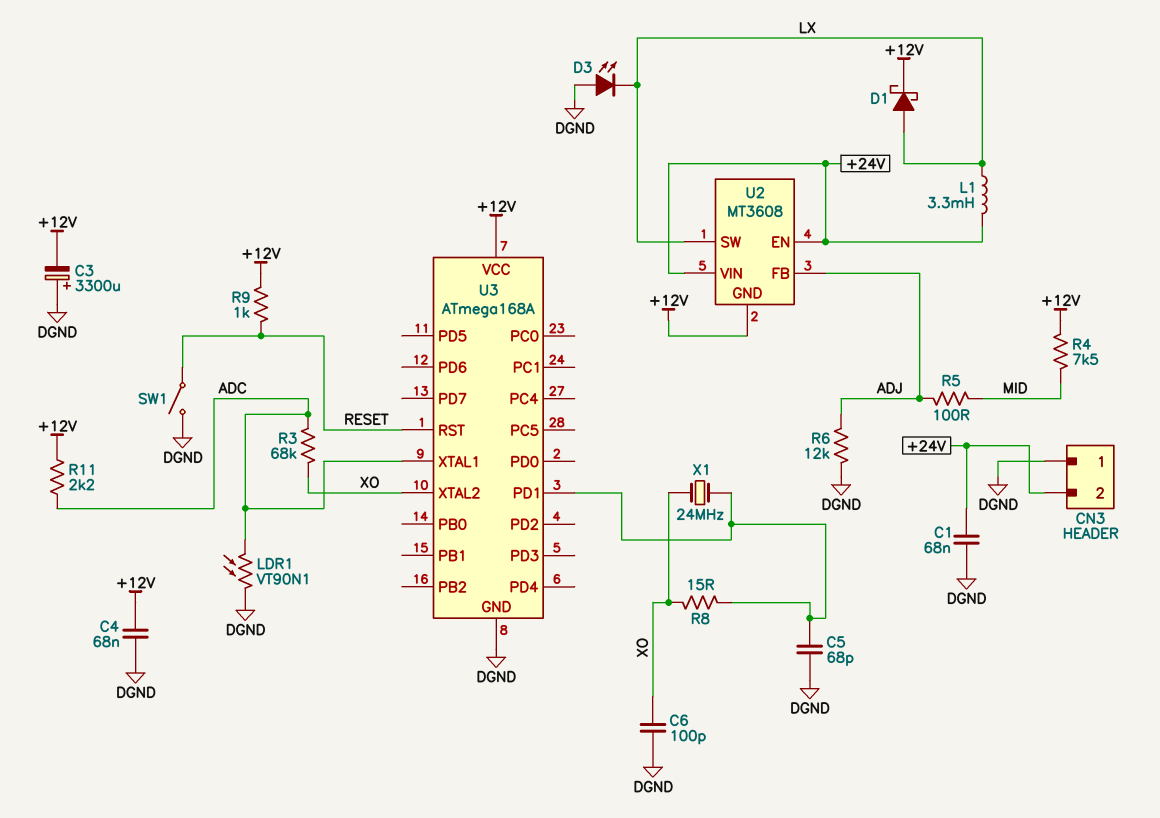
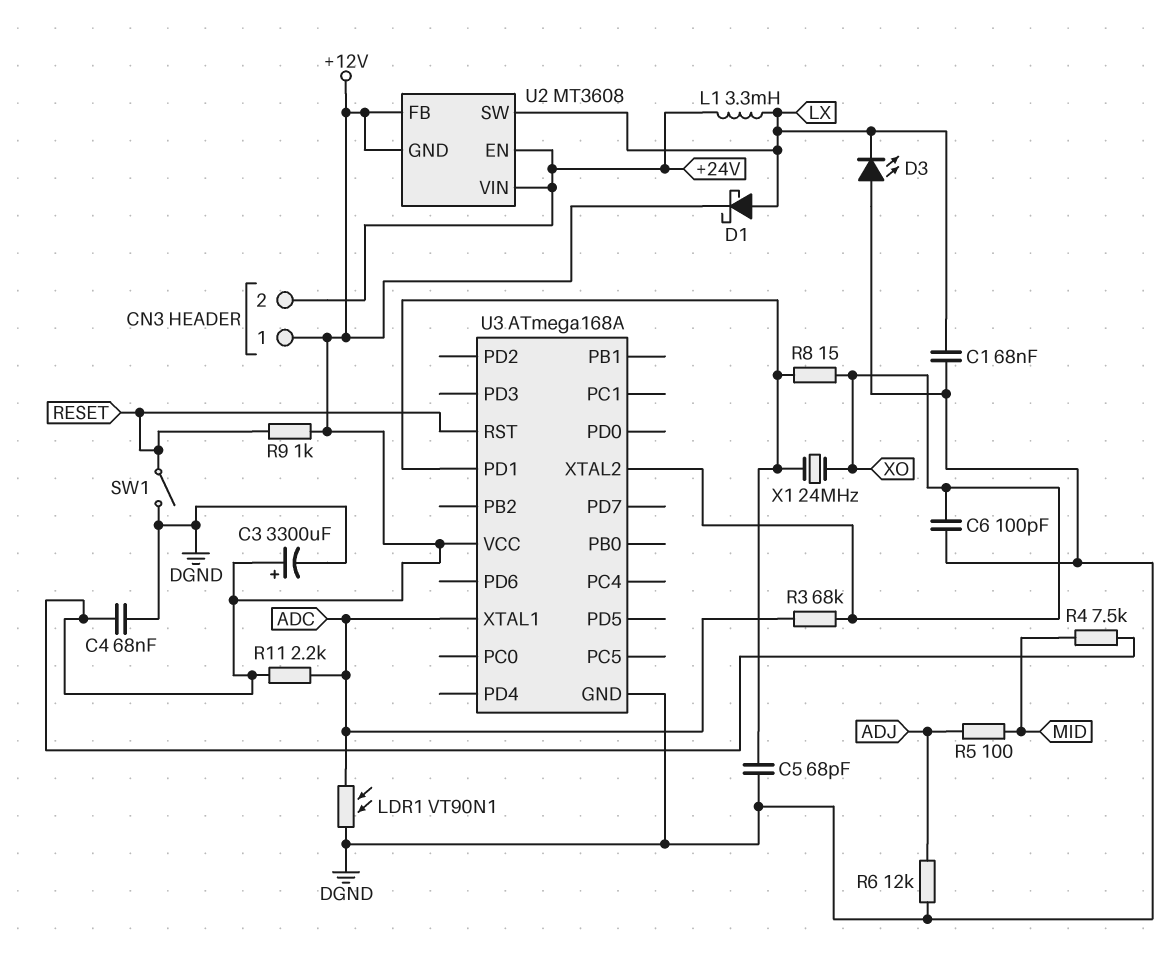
C1: 68nF (+24V, DGND) -> 68nF (DGND, LX)
C3: 3300uF (plus DGND, minus +12V) -> 3300uF (plus +12V, minus DGND)
CN3 pin 1: DGND -> +12V
U2 pin FB: ADJ -> +12V

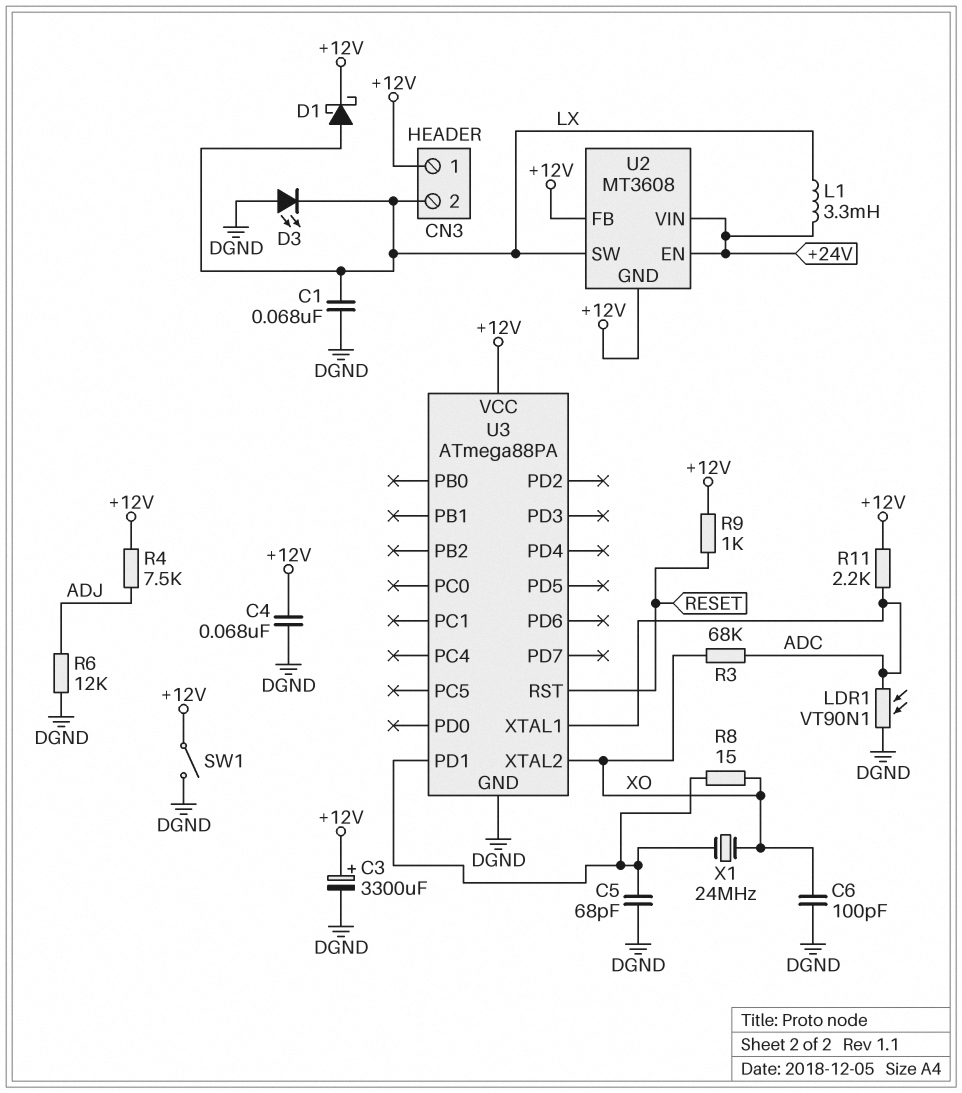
CN3 pin 2: +24V -> LX
R4: 7.5k (+12V, MID) -> 7.5k (+12V, ADJ)
R5: 100 (ADJ, MID) -> none
SW1: switch (DGND, RESET) -> switch (+12V, DGND)
U3: ATmega168A -> ATmega88PA

